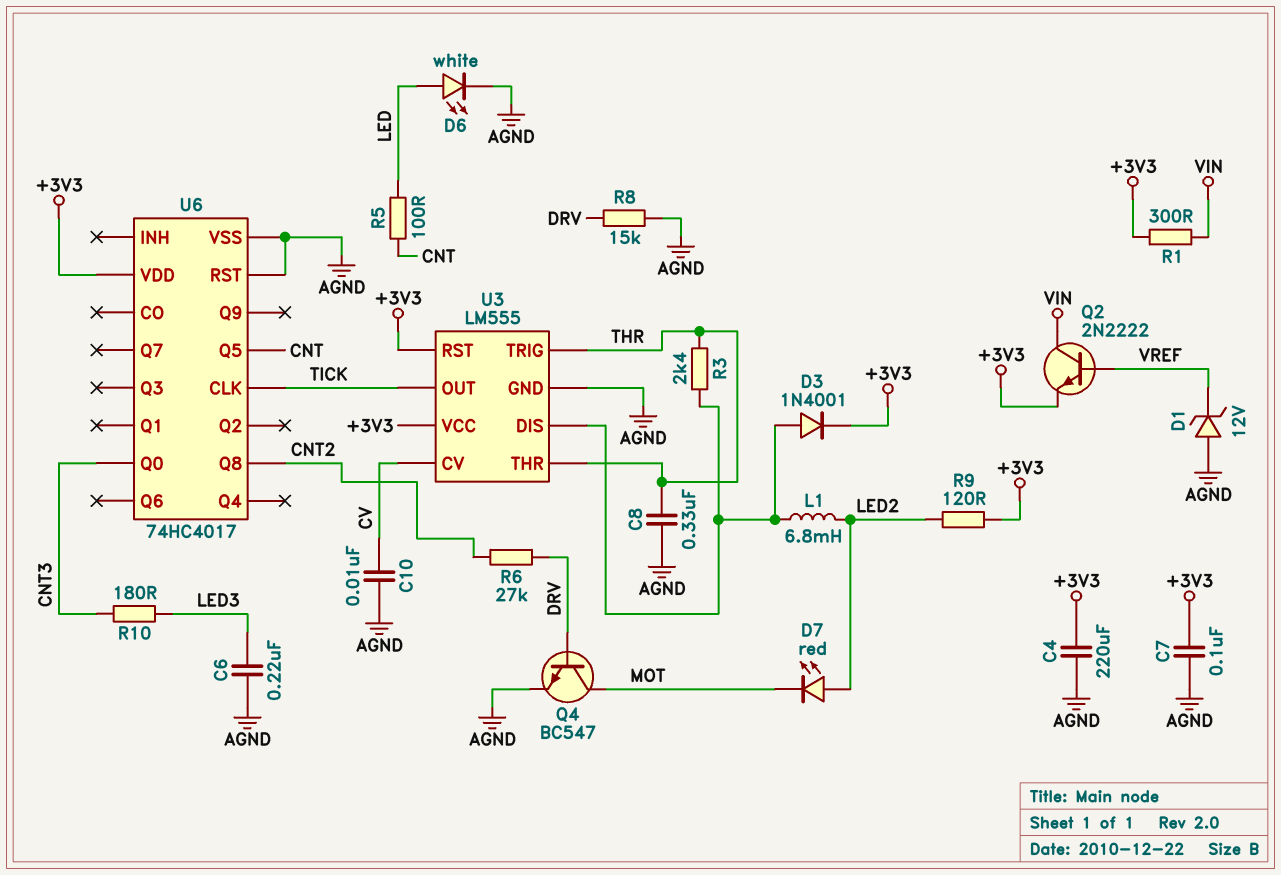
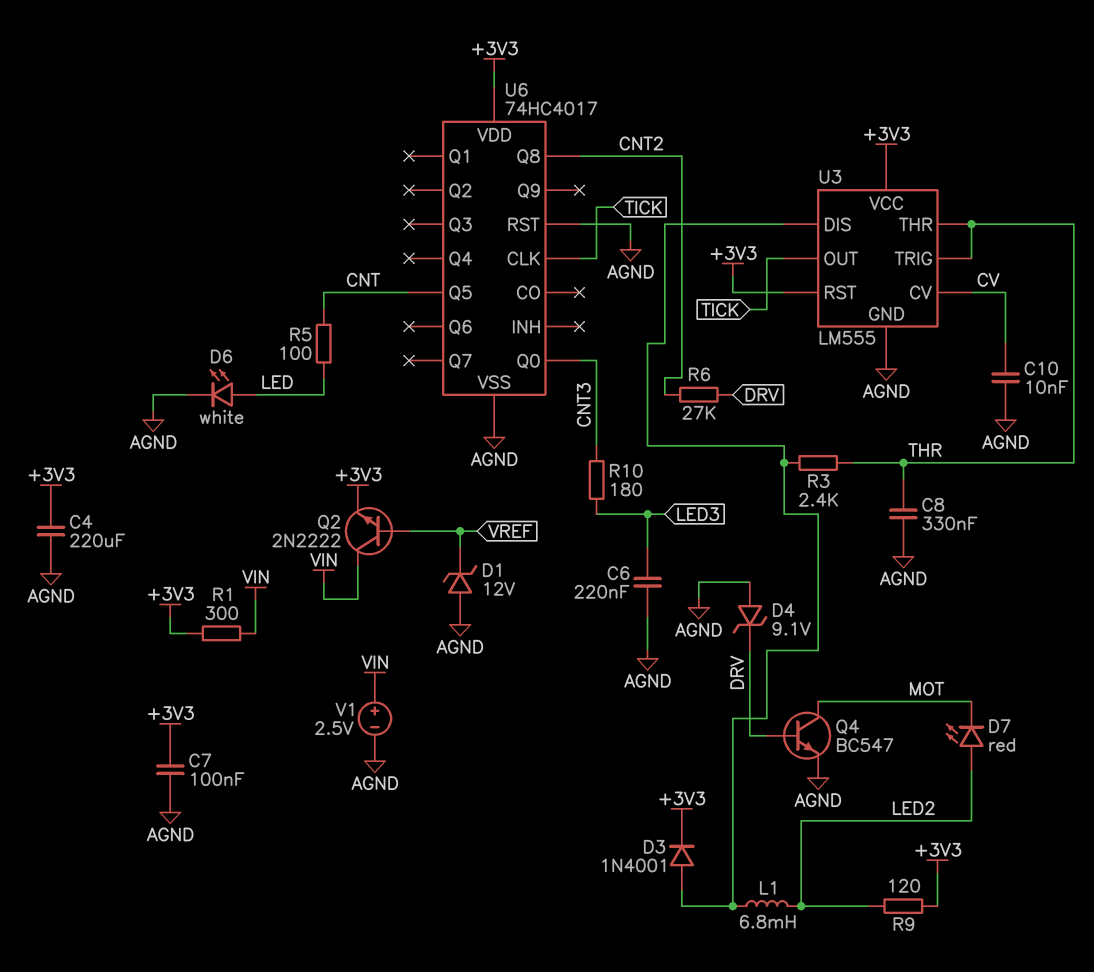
D4: none -> zener 9.1V (A AGND, K DRV)
R8: 15k (AGND, DRV) -> none
V1: none -> 2.5V (plus VIN, minus AGND)

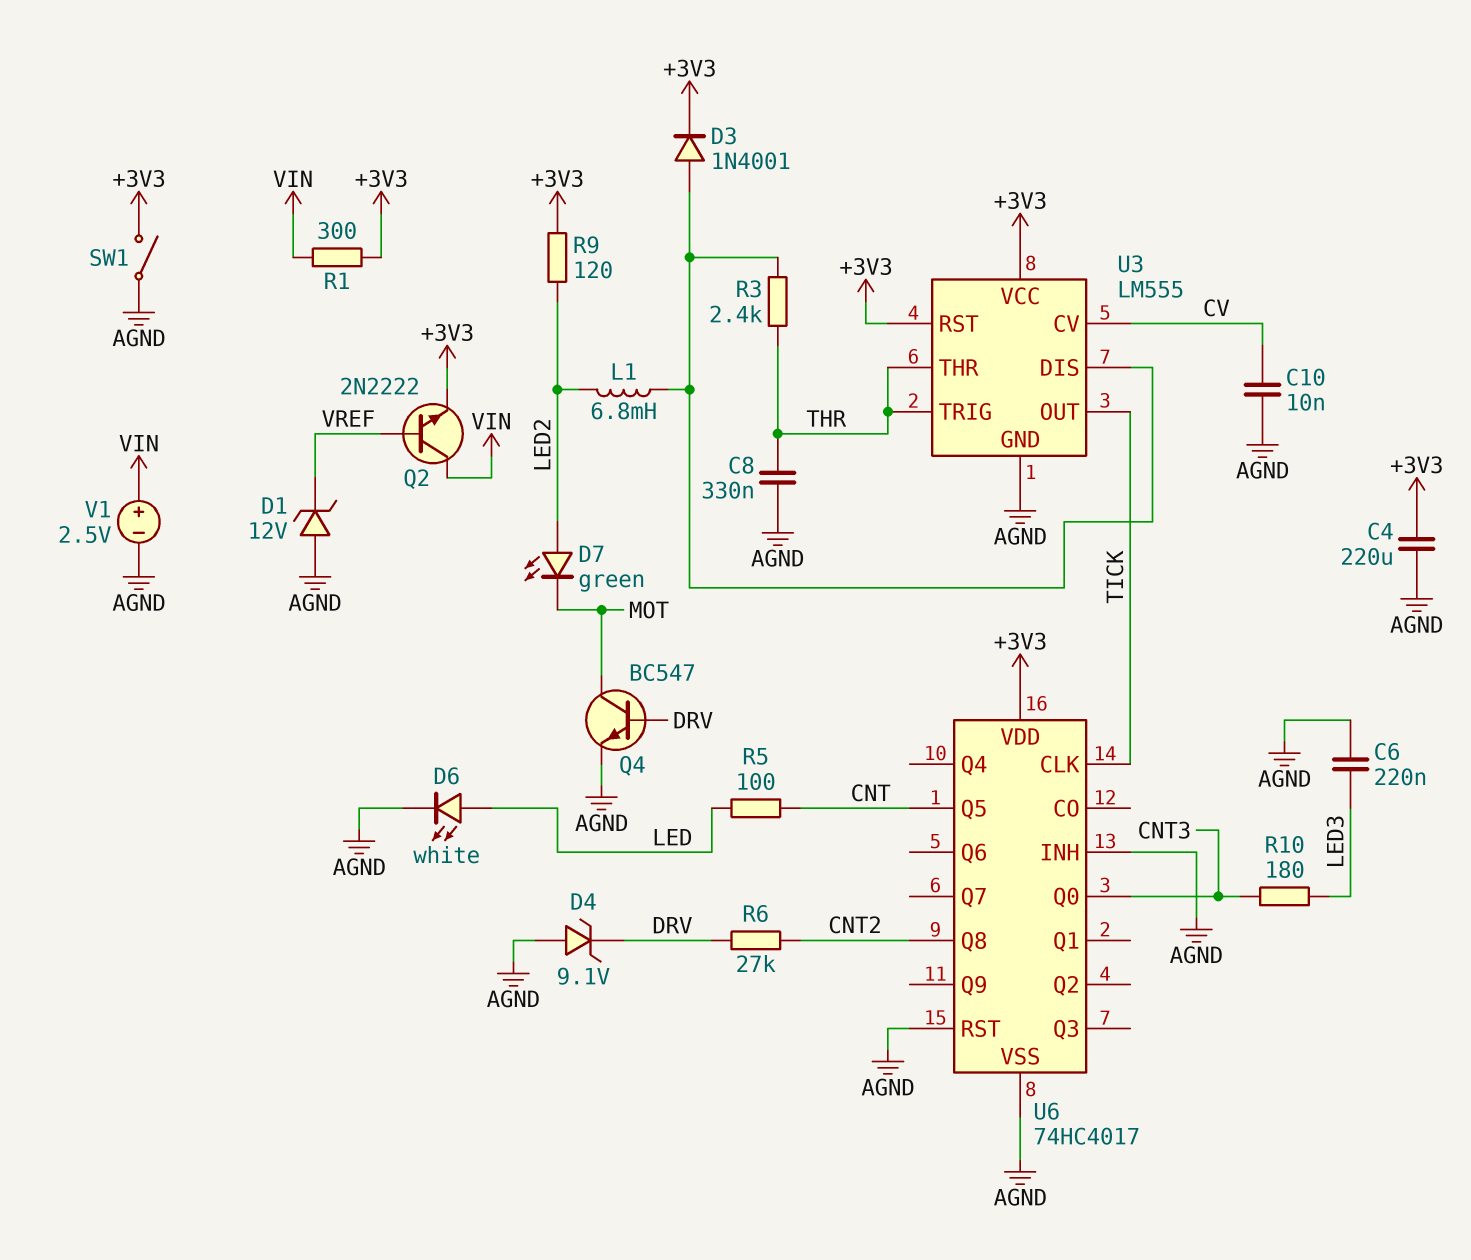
C7: 100nF (+3V3, AGND) -> none
D7: LED red (A LED2, K MOT) -> LED green (A LED2, K MOT)
SW1: none -> switch (+3V3, AGND)
U6 pin INH: none -> AGND

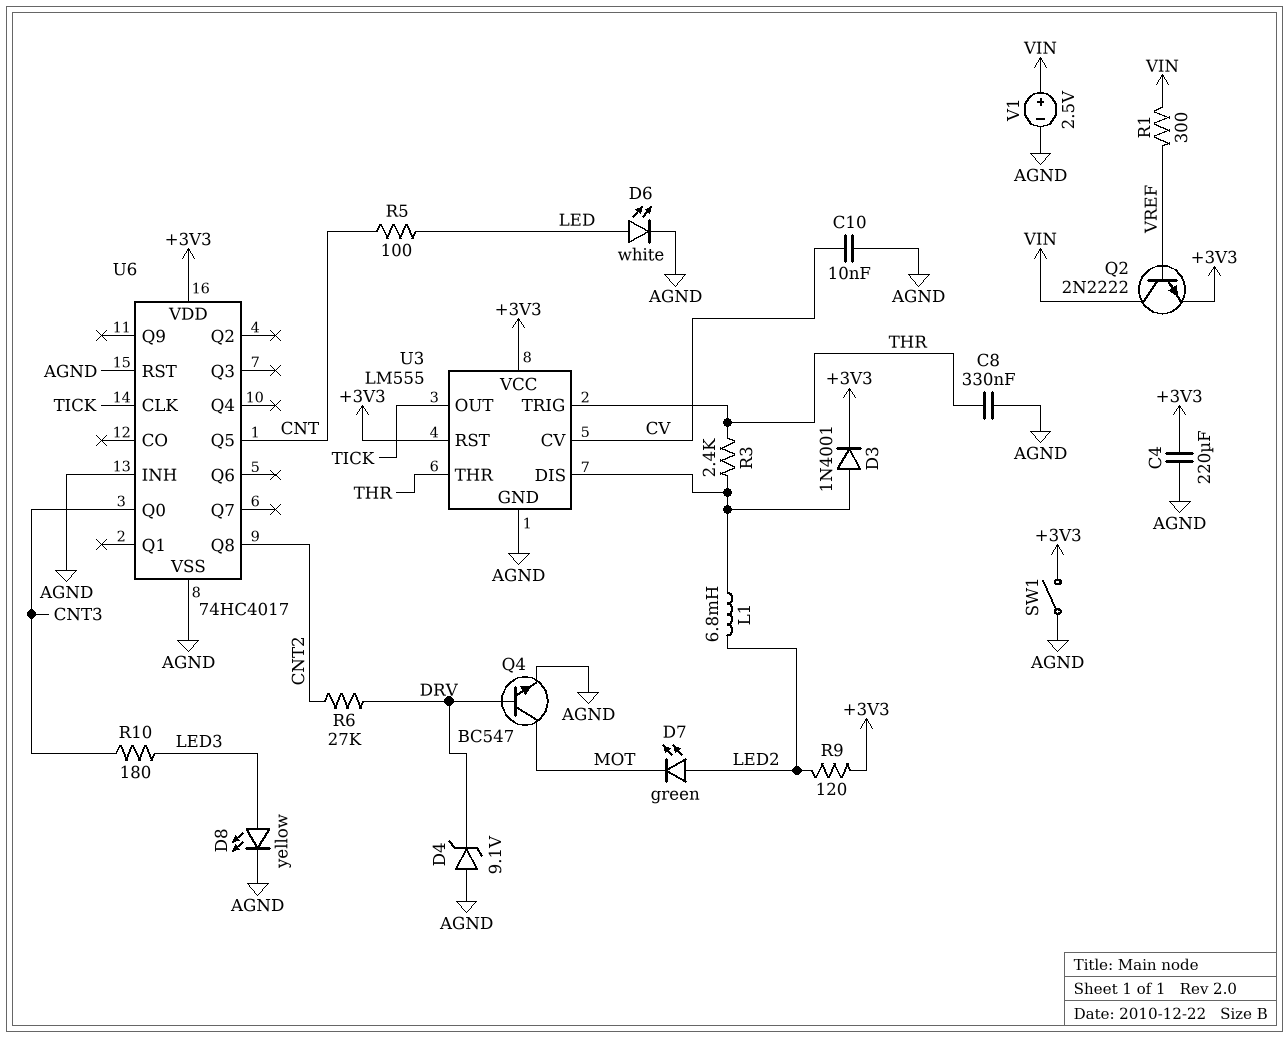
C6: 220nF (AGND, LED3) -> none
D1: zener 12V (A AGND, K VREF) -> none
D8: none -> LED yellow (A LED3, K AGND)
R1: 300 (+3V3, VIN) -> 300 (VIN, VREF)

